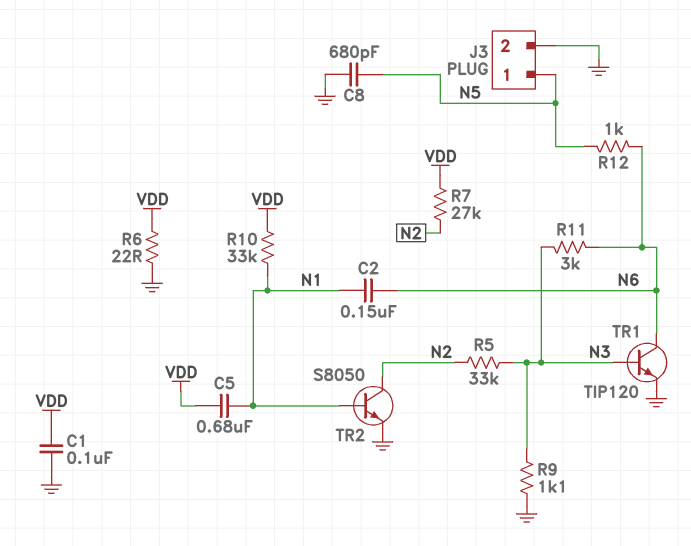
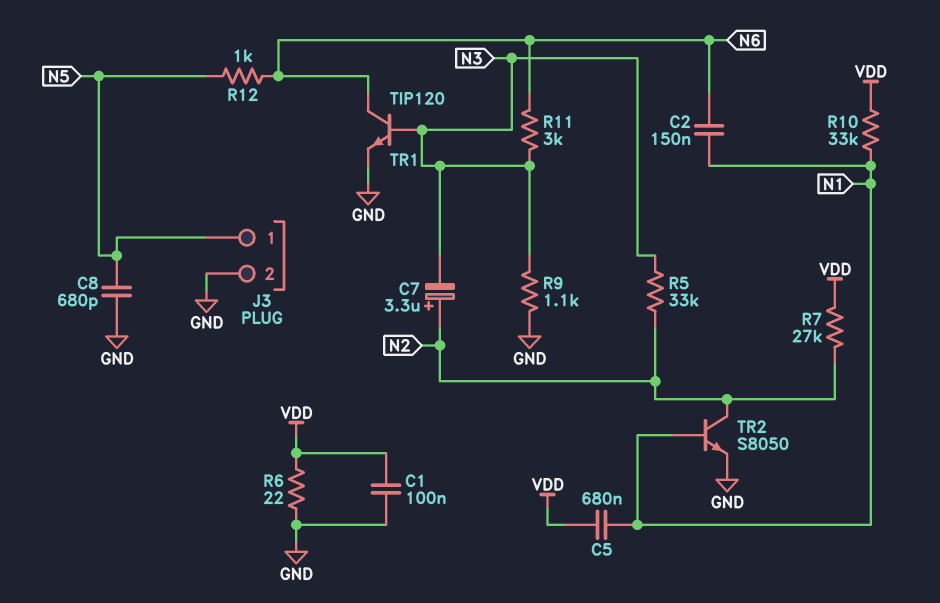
C7: none -> 3.3uF (plus N2, minus N3)

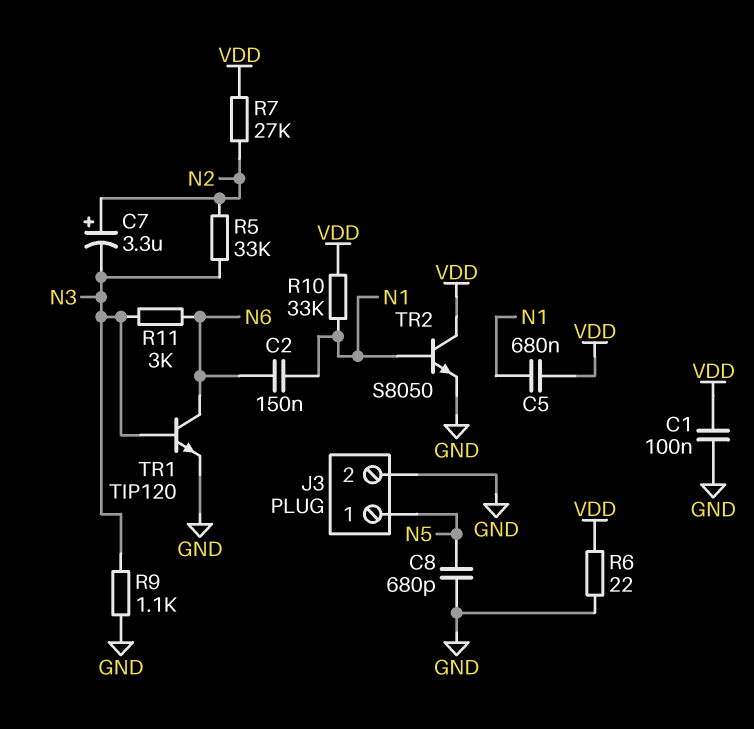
R12: 1k (N5, N6) -> none
TR2: NPN S8050 (B N1, C N2, E GND) -> NPN S8050 (B N1, C VDD, E GND)

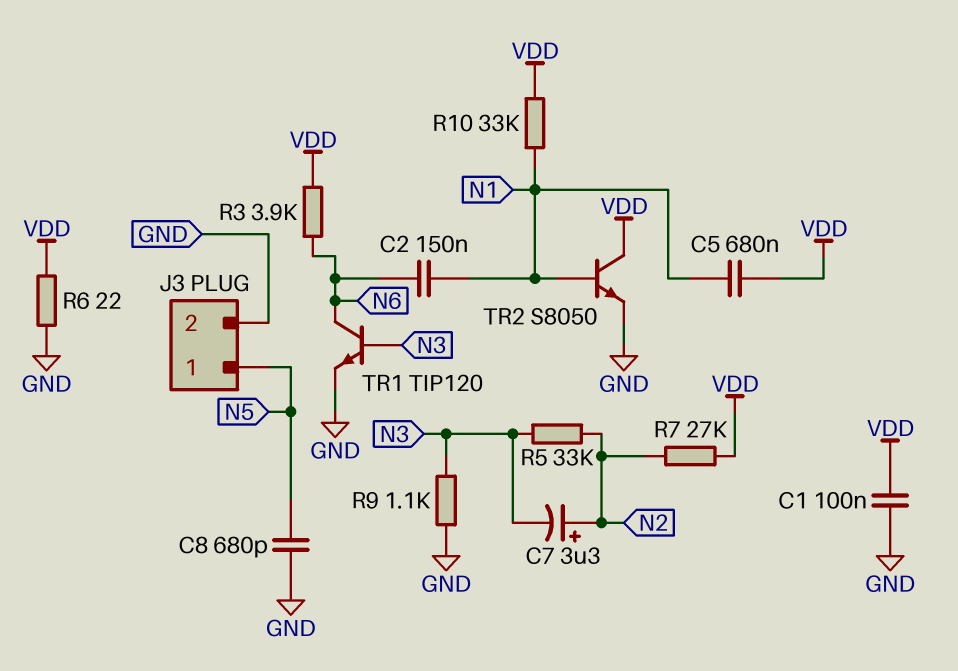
R3: none -> 3.9k (N6, VDD)
R11: 3k (N3, N6) -> none

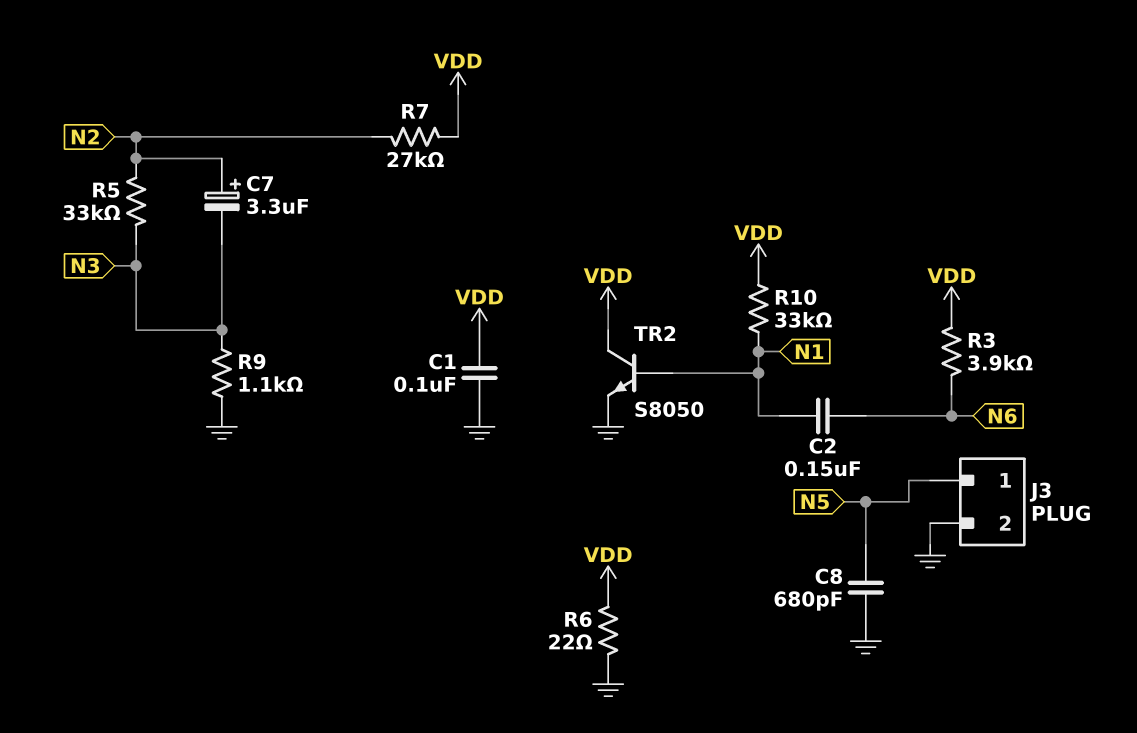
C5: 680nF (N1, VDD) -> none
TR1: NPN TIP120 (B N3, C N6, E GND) -> none

